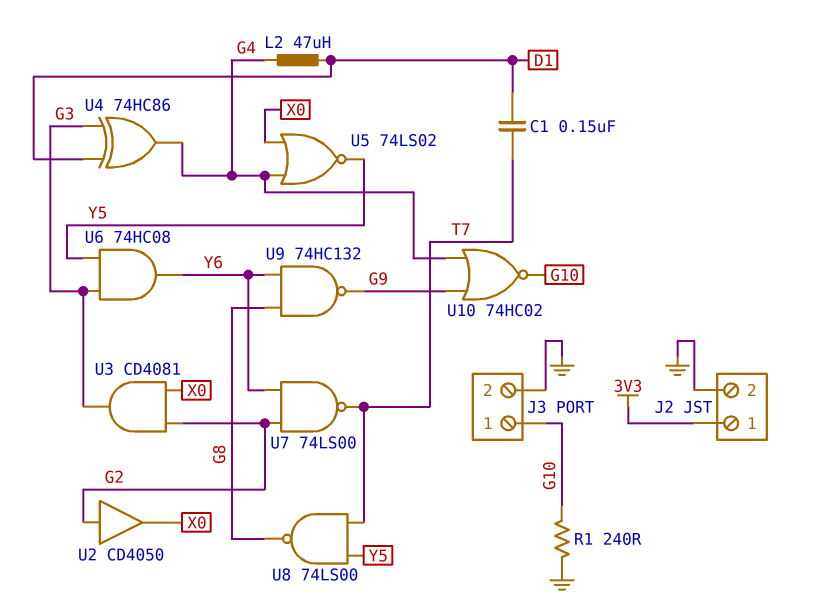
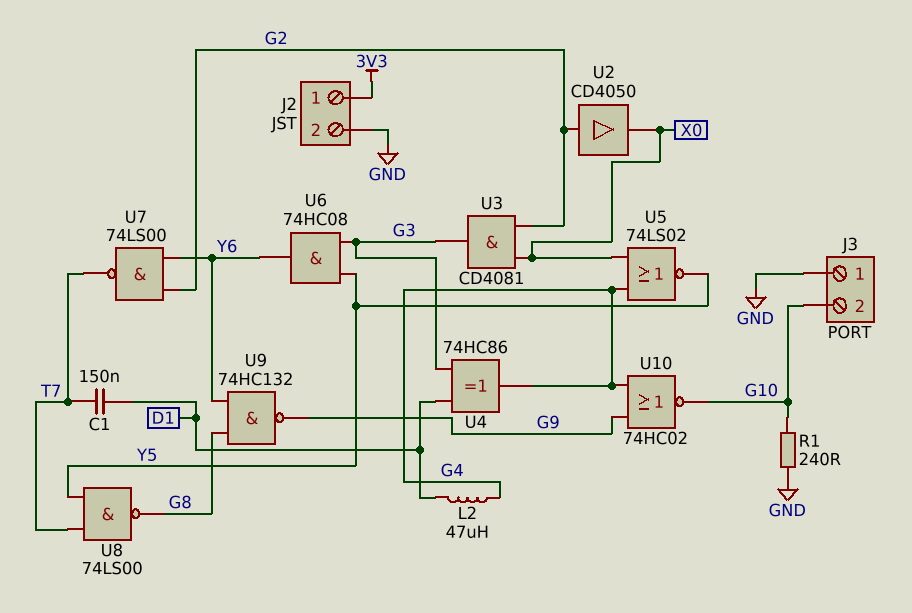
J3 pin 1: G10 -> GND
J3 pin 2: GND -> G10

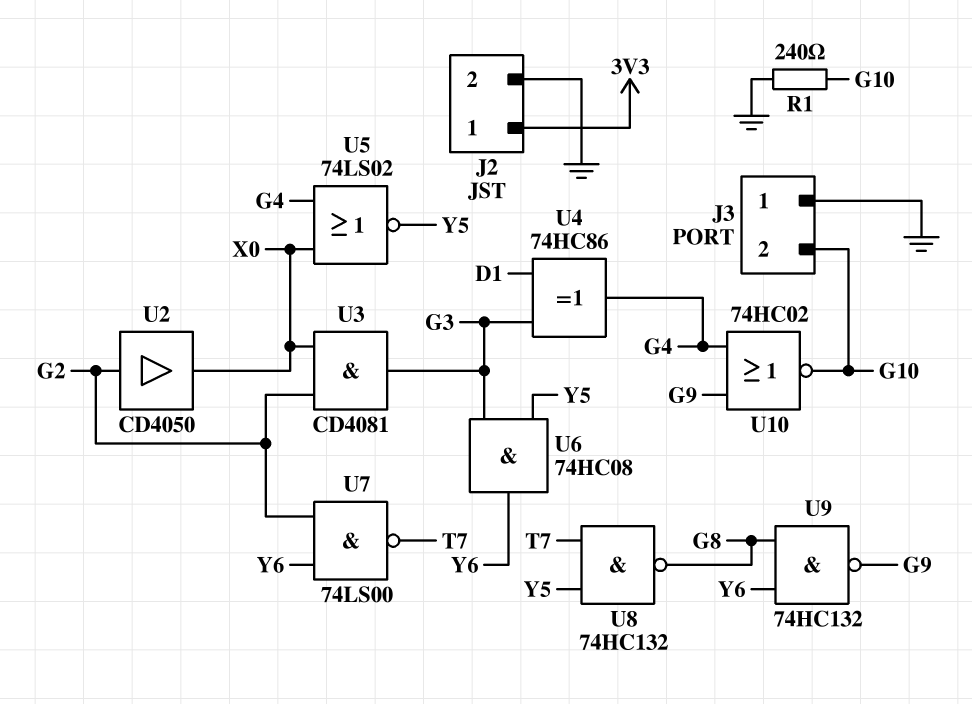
C1: 150nF (D1, T7) -> none
L2: 47uH (D1, G4) -> none
U8: NAND 74LS00 (in T7, in Y5, out G8) -> NAND 74HC132 (in T7, in Y5, out G8)

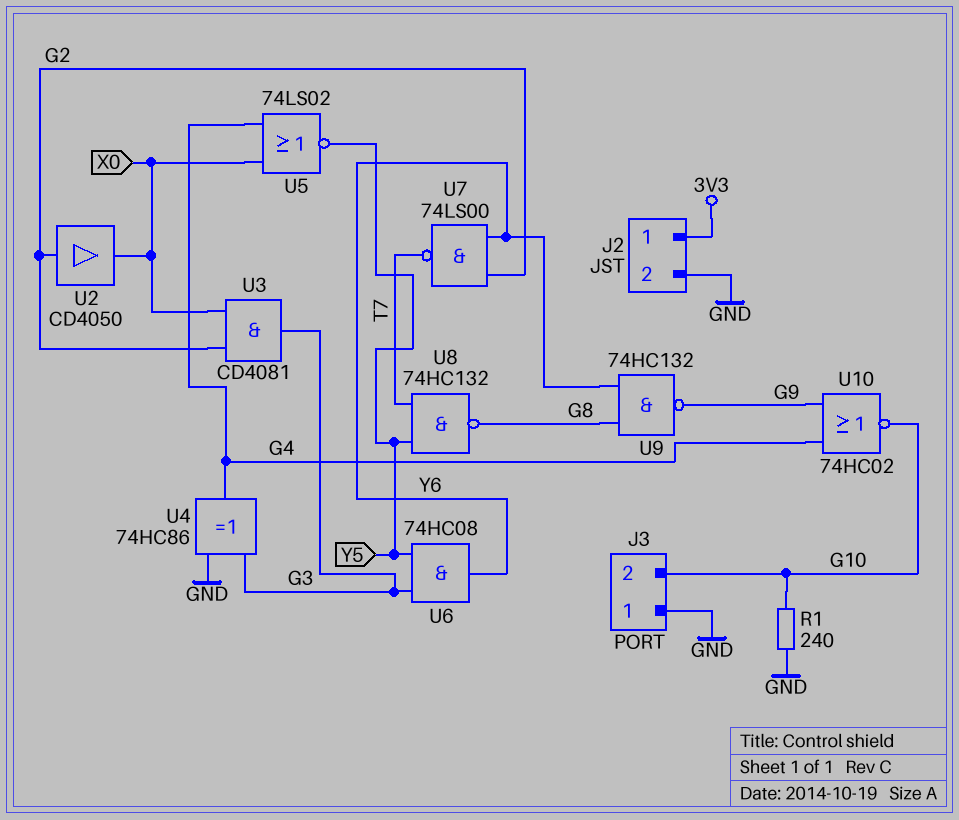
U4: XOR 74HC86 (in D1, in G3, out G4) -> XOR 74HC86 (in G3, in GND, out G4)

